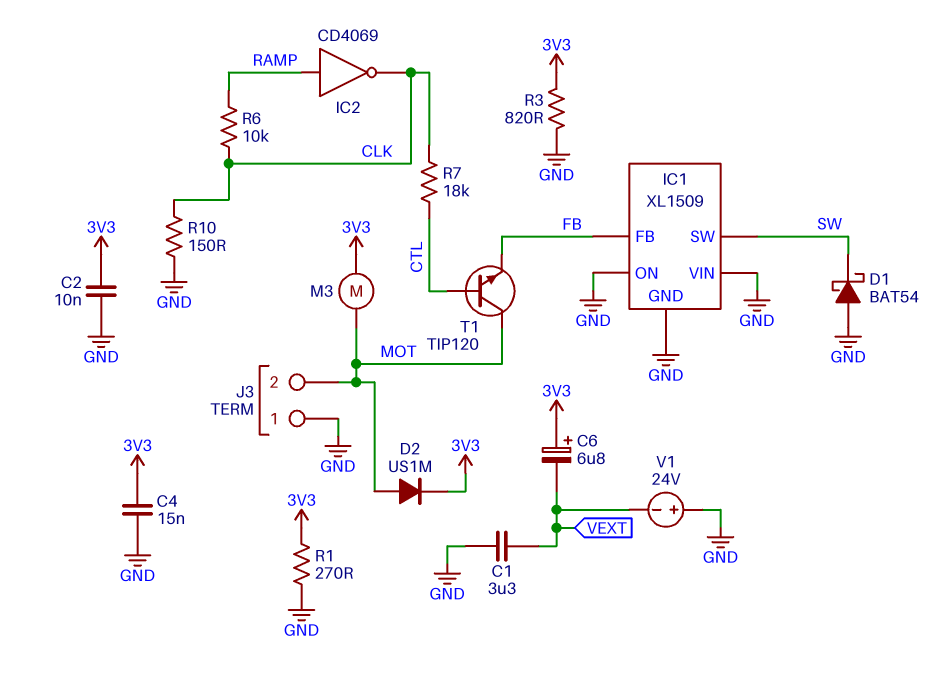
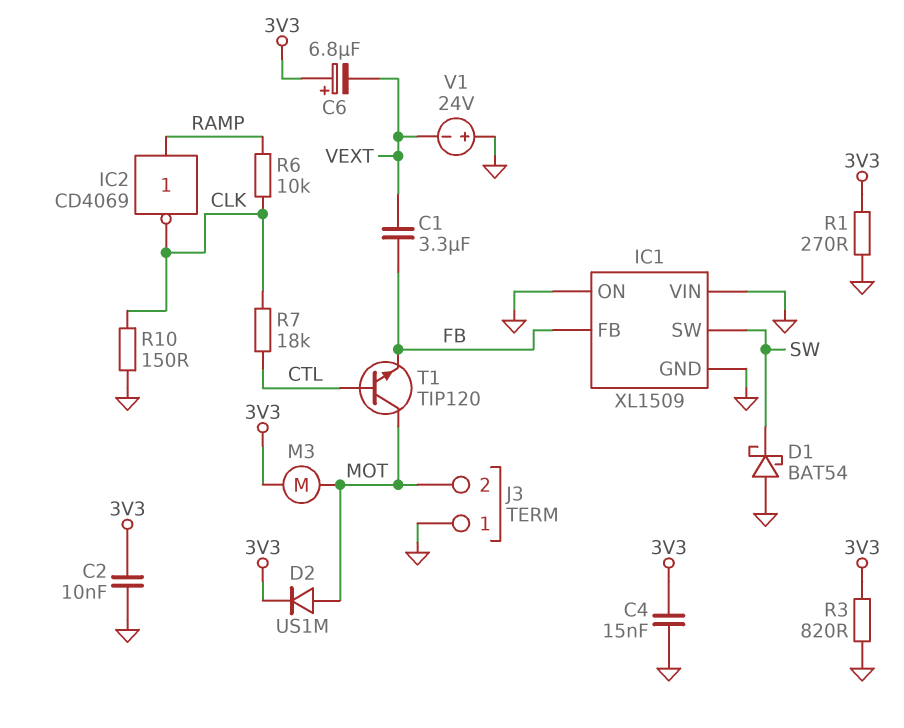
C1: 3.3uF (GND, VEXT) -> 3.3uF (FB, VEXT)

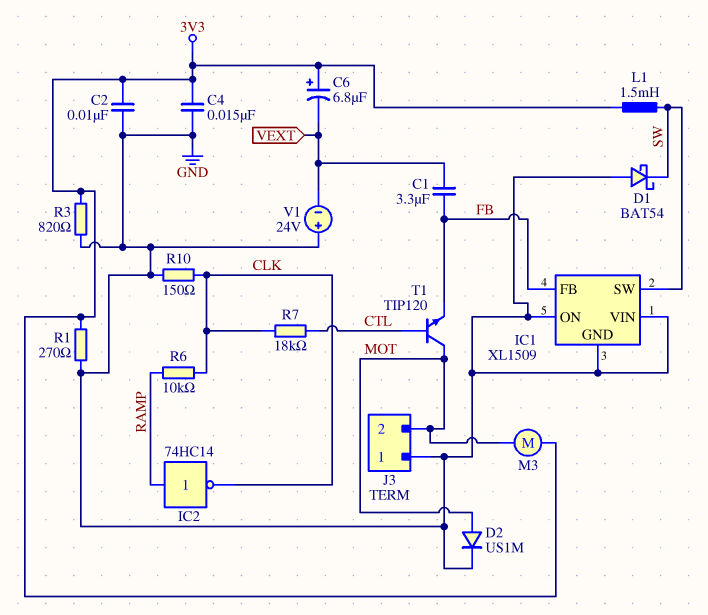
D2: diode US1M (A MOT, K 3V3) -> diode US1M (A MOT, K GND)
IC2: NOT CD4069 (in RAMP, out CLK) -> NOT 74HC14 (in RAMP, out CLK)
L1: none -> 1.5mH (3V3, SW)

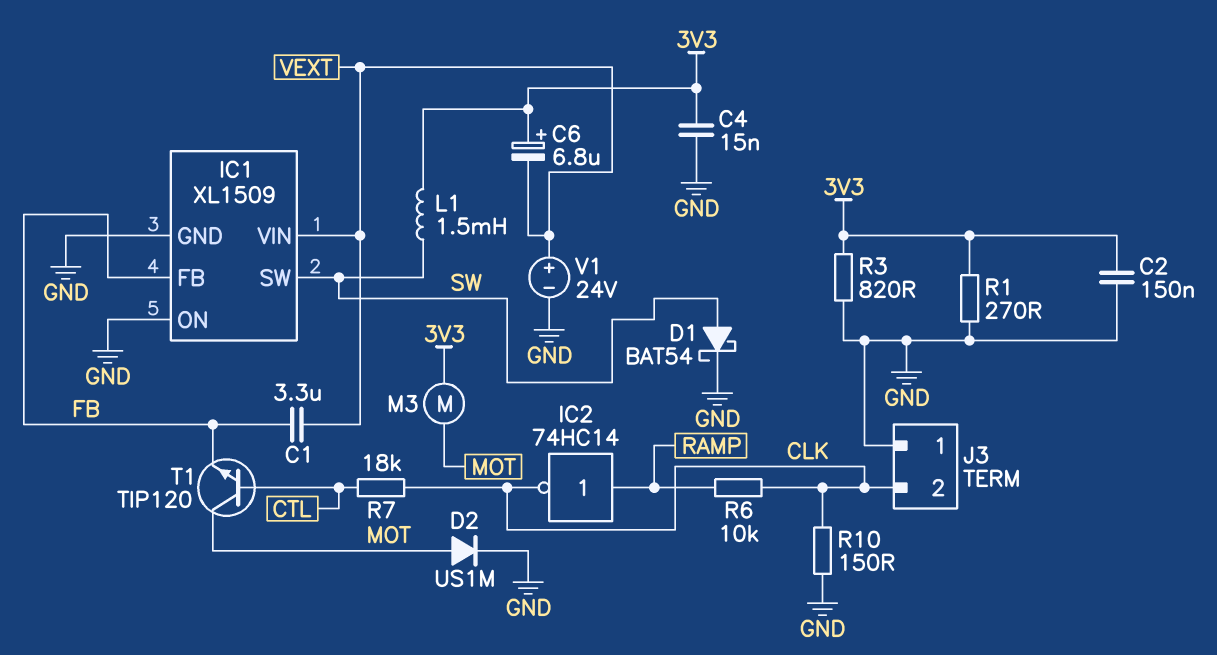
C2: 10nF (3V3, GND) -> 150nF (3V3, GND)
D1: schottky BAT54 (A GND, K SW) -> schottky BAT54 (A SW, K GND)
IC1 pin VIN: GND -> VEXT
J3 pin 2: MOT -> CLK
V1: 24V (plus GND, minus VEXT) -> 24V (plus VEXT, minus GND)

